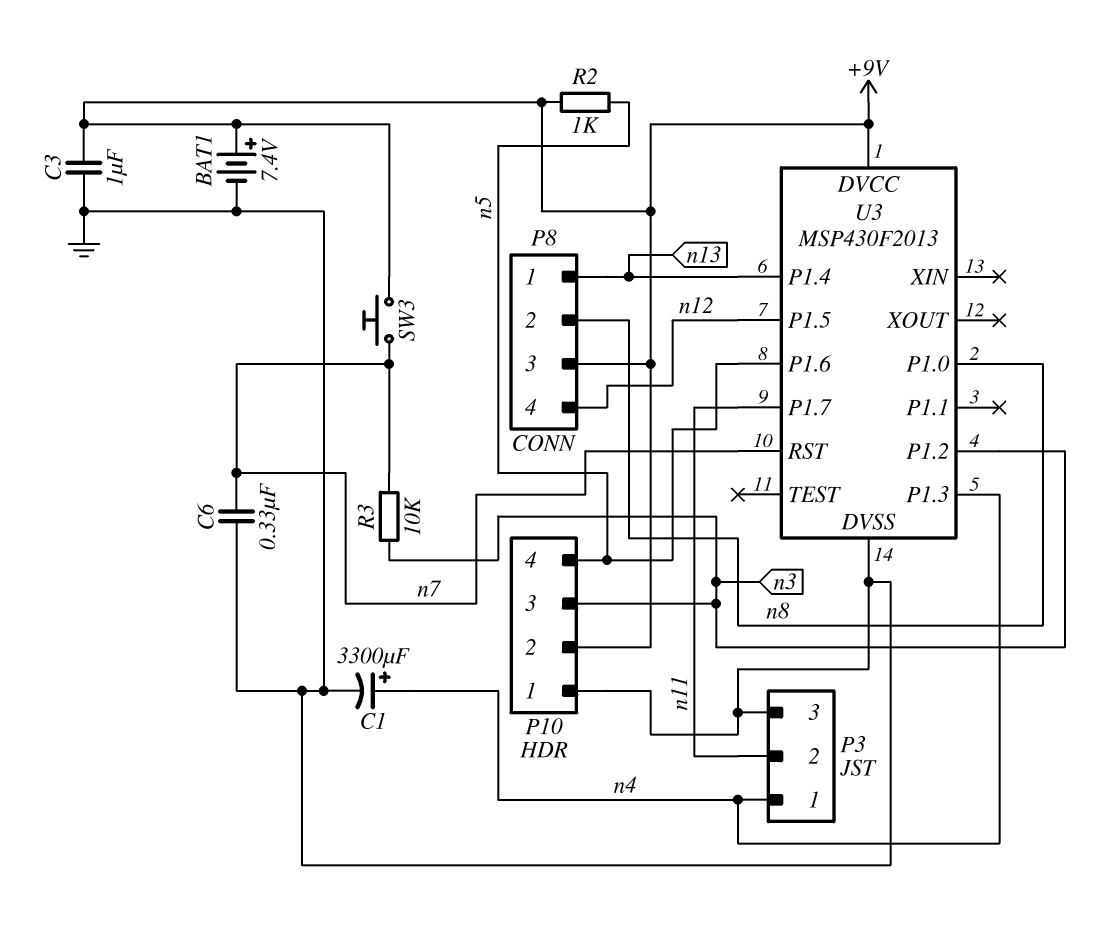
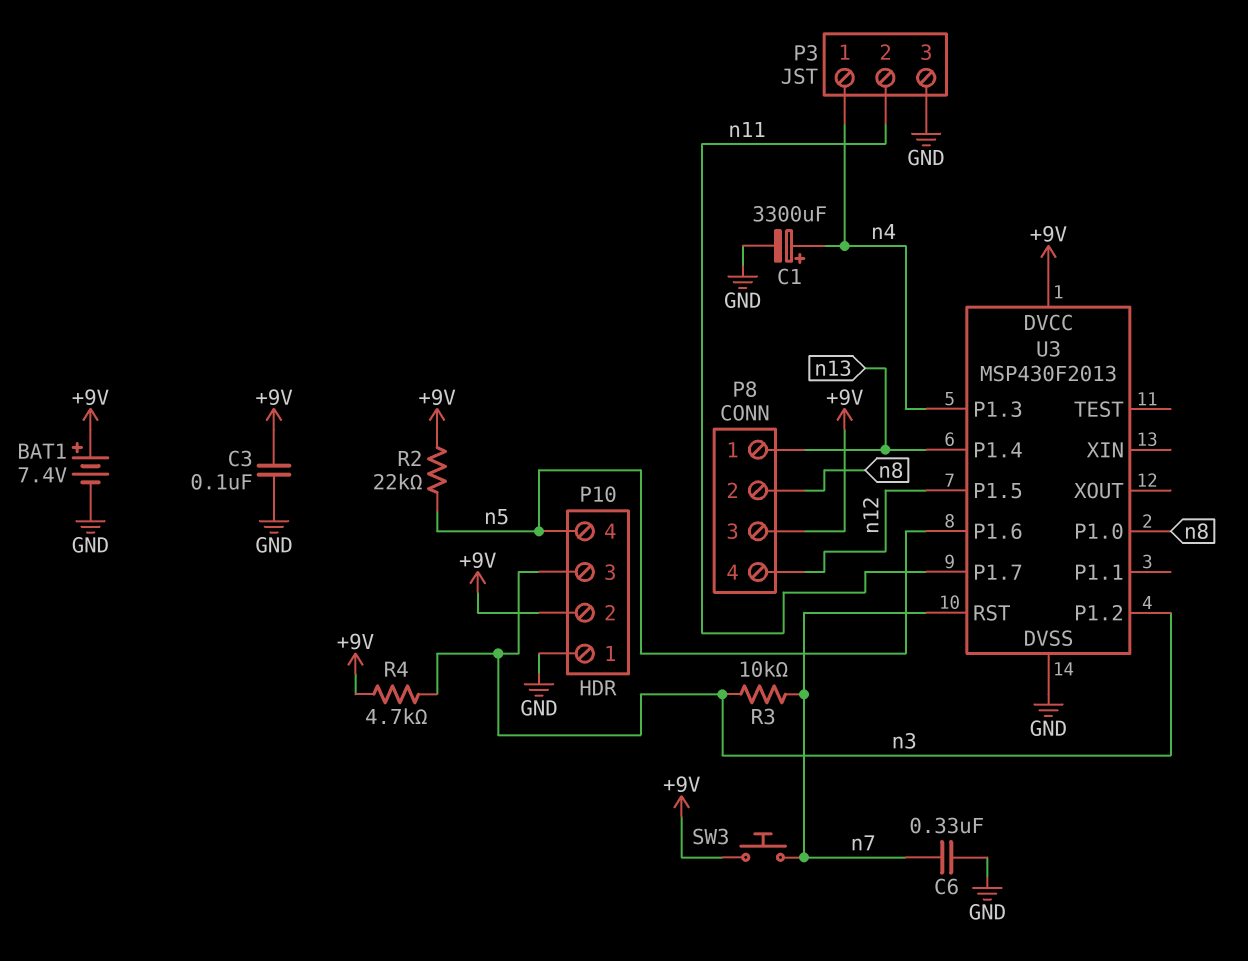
C3: 1uF (+9V, GND) -> 100nF (+9V, GND)
R2: 1k (+9V, n5) -> 22k (+9V, n5)
R4: none -> 4.7k (+9V, n3)

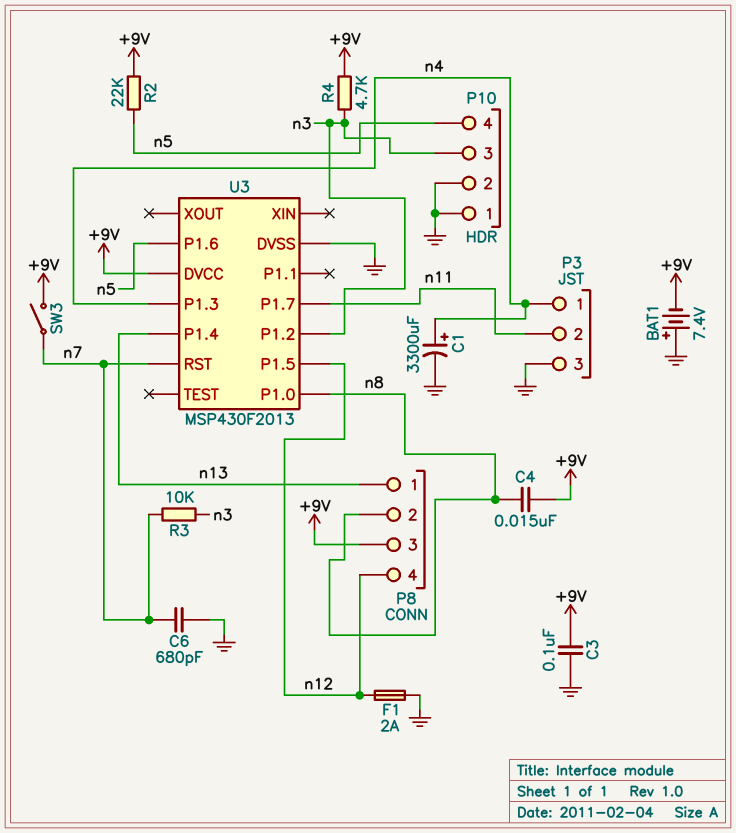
BAT1: 7.4V (plus +9V, minus GND) -> 7.4V (plus GND, minus +9V)
C4: none -> 15nF (+9V, n8)
C6: 330nF (GND, n7) -> 680pF (GND, n7)
F1: none -> 2A (GND, n12)
P10 pin 2: +9V -> GND
SW3: button (+9V, n7) -> switch (+9V, n7)

